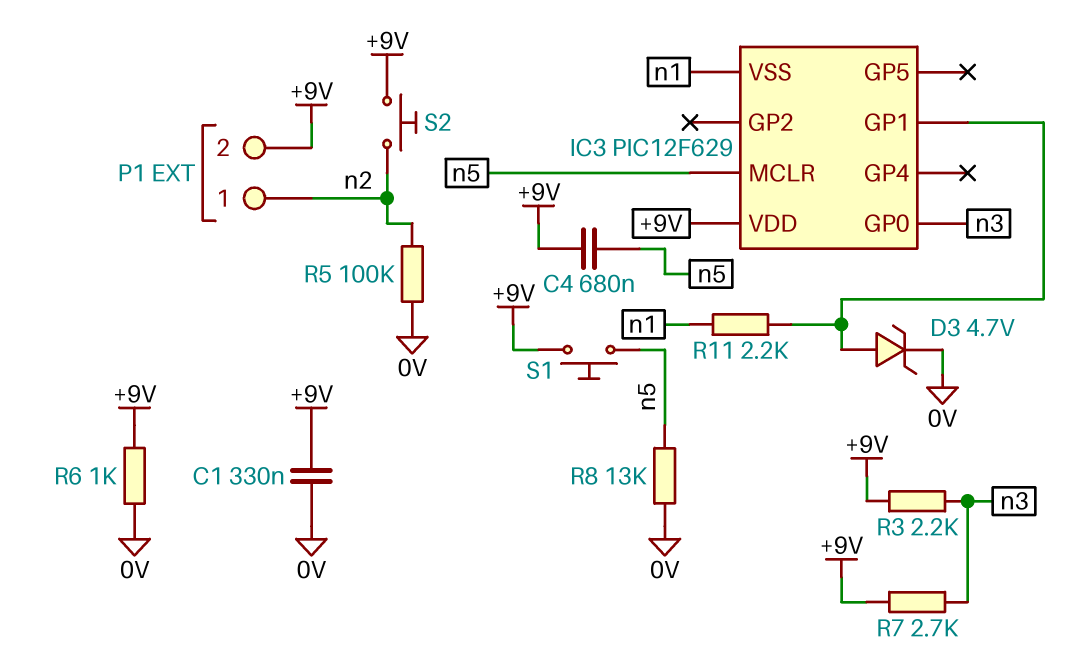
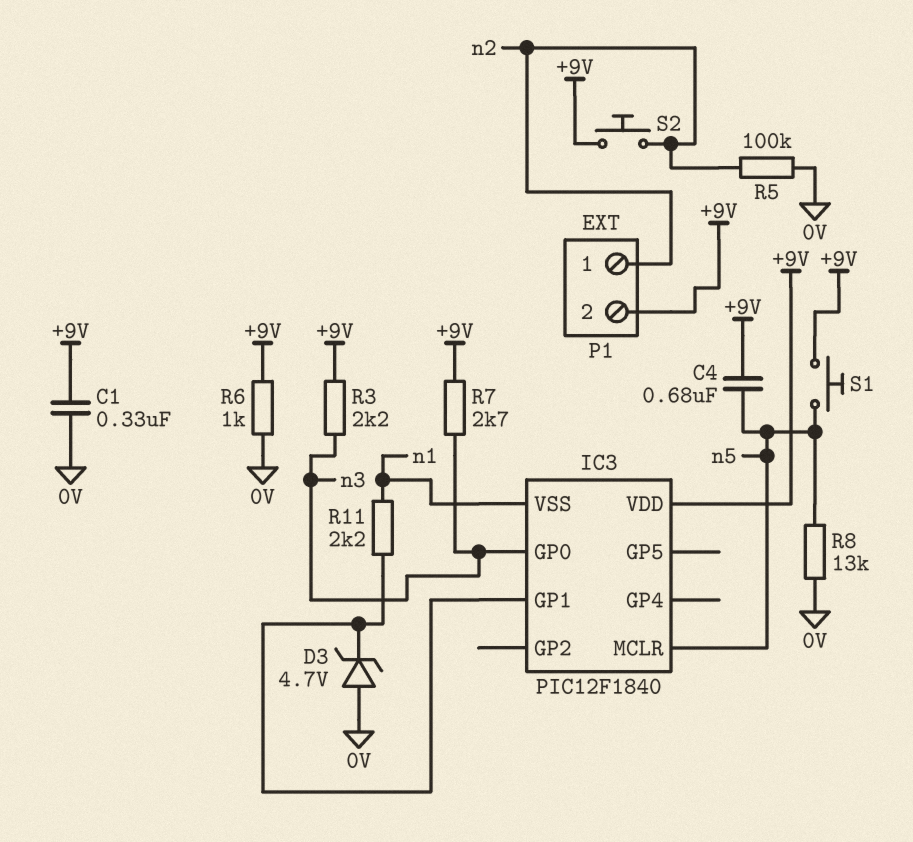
D3: zener 4.7V (A IC3/GP1, K 0V) -> zener 4.7V (A 0V, K IC3/GP1)
IC3: PIC12F629 -> PIC12F1840

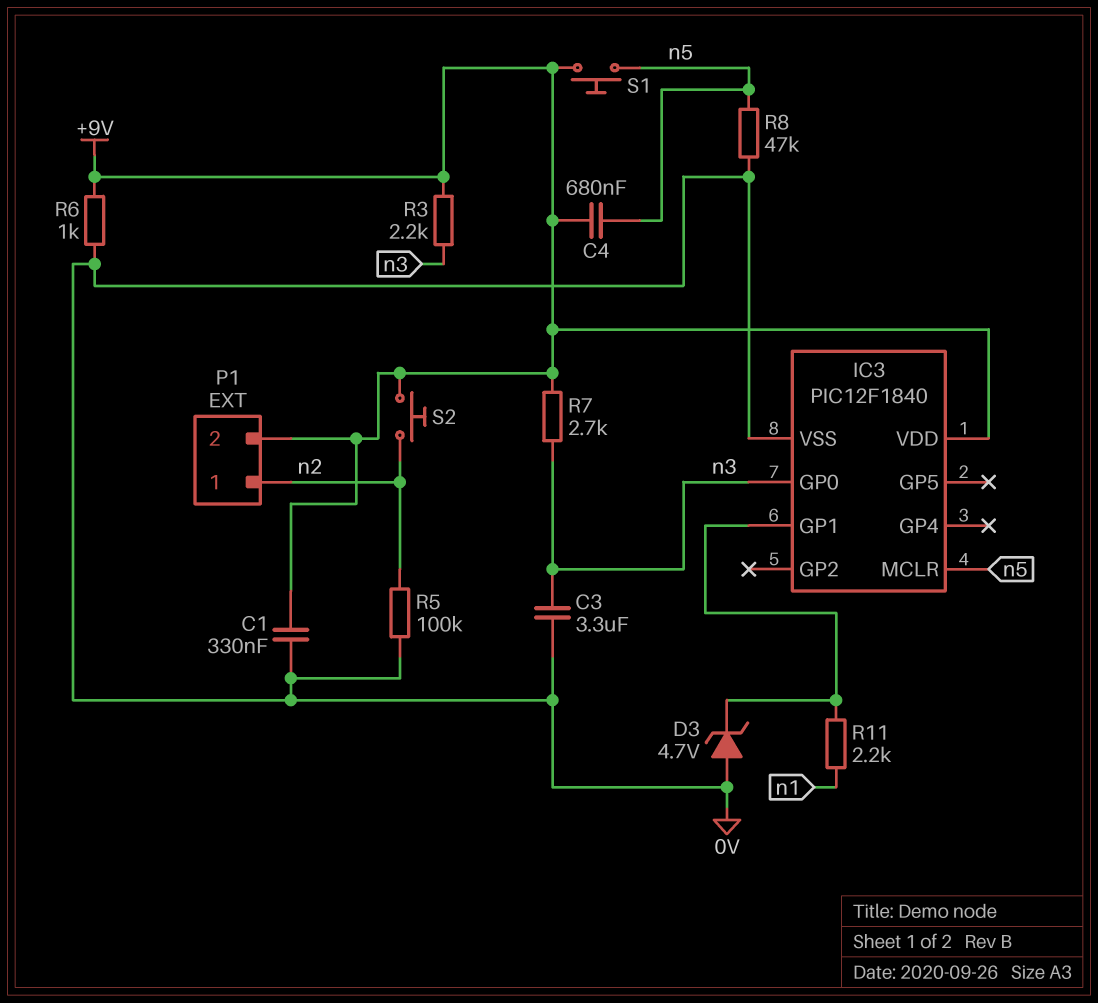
C3: none -> 3.3uF (0V, n3)
IC3 pin VSS: n1 -> 0V
R8: 13k (0V, n5) -> 47k (0V, n5)

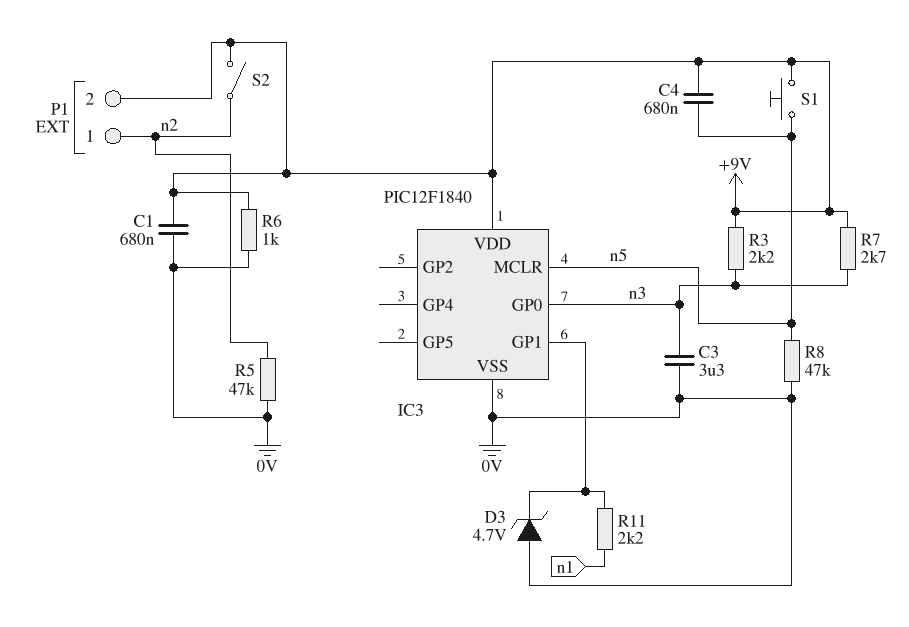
C1: 330nF (+9V, 0V) -> 680nF (+9V, 0V)
R5: 100k (0V, n2) -> 47k (0V, n2)
S2: button (+9V, n2) -> switch (+9V, n2)

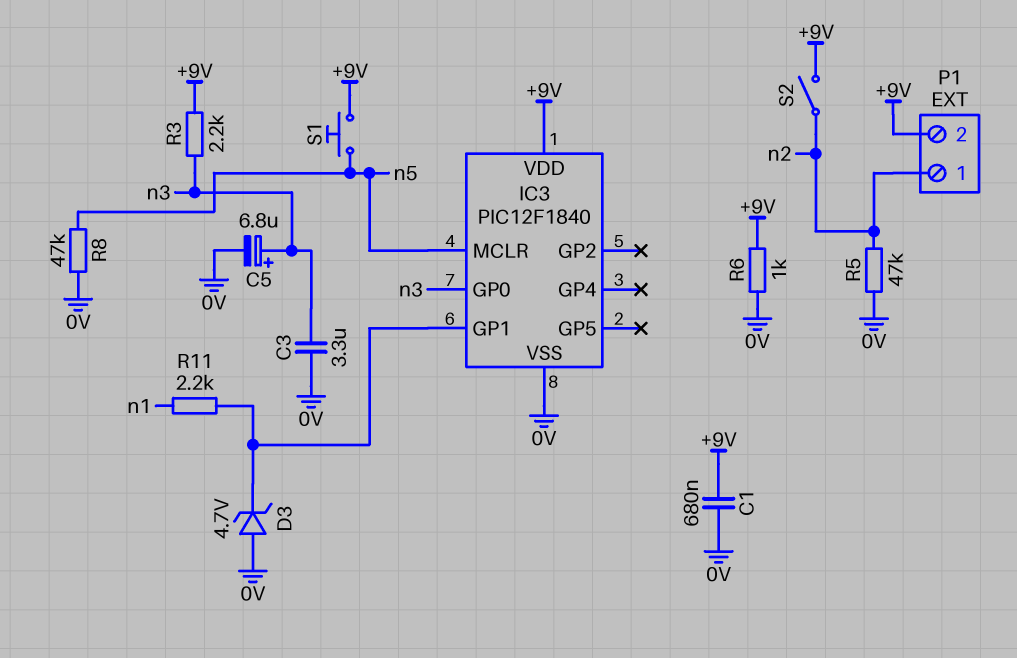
C4: 680nF (+9V, n5) -> none
C5: none -> 6.8uF (plus n3, minus 0V)
R7: 2.7k (+9V, n3) -> none

